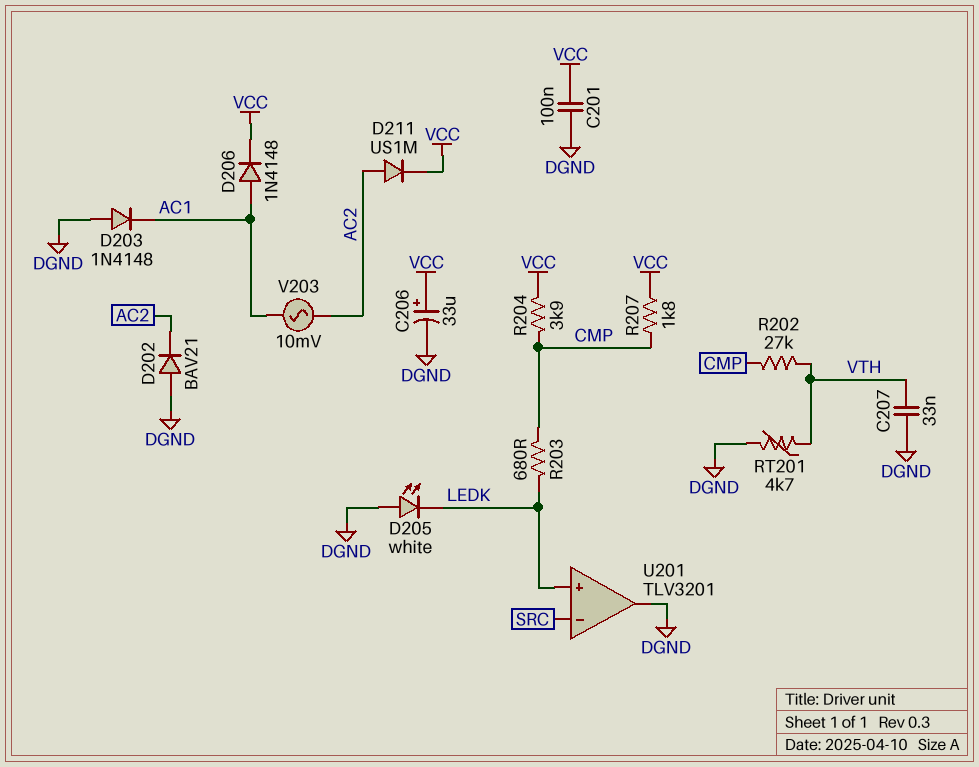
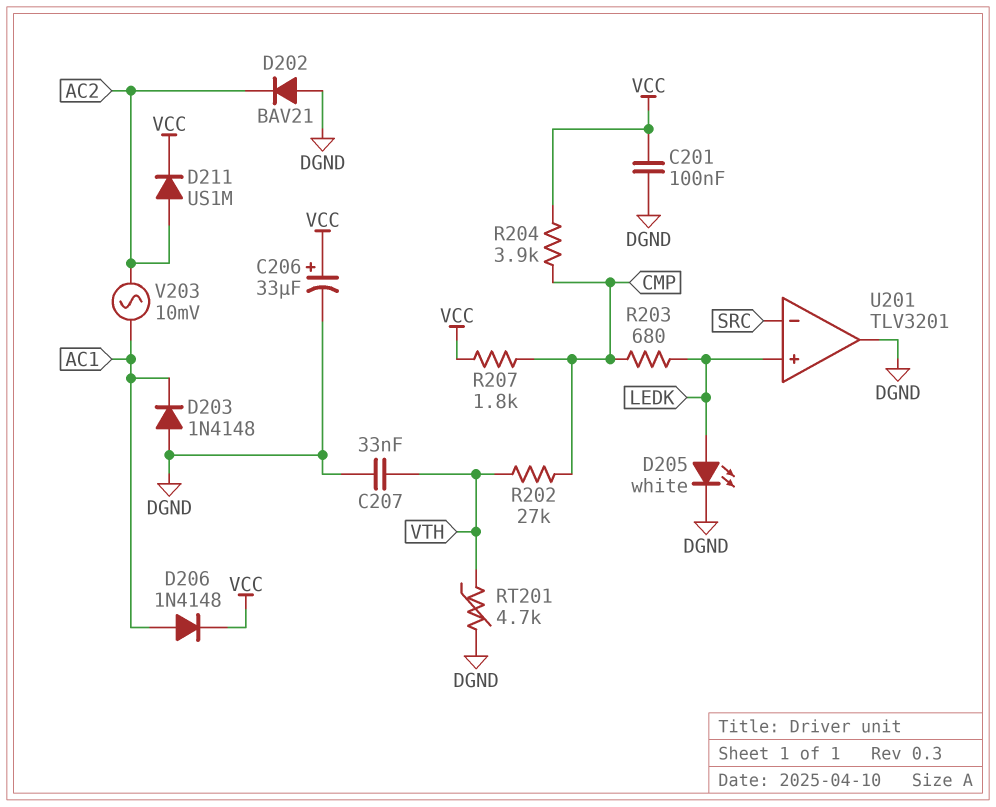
D205: LED white (A DGND, K LEDK) -> LED white (A LEDK, K DGND)

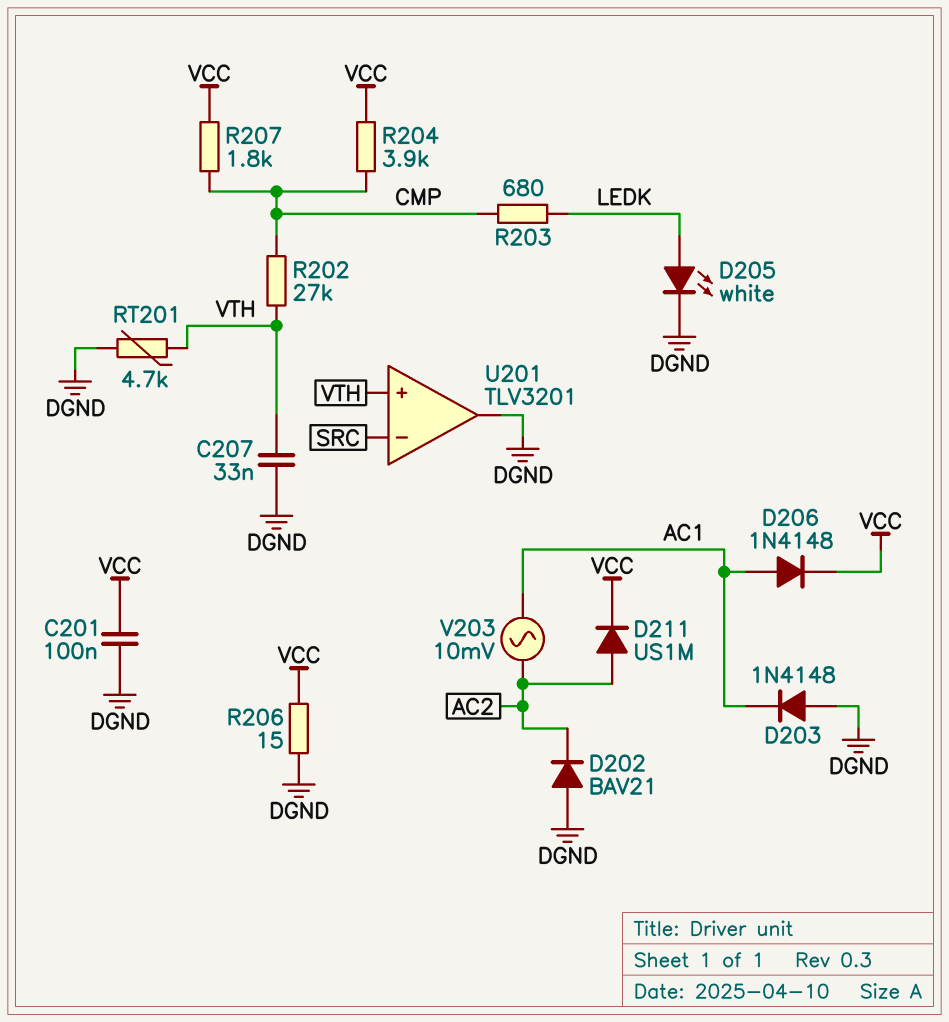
C206: 33uF (plus VCC, minus DGND) -> none
R206: none -> 15 (DGND, VCC)
U201 pin in+: LEDK -> VTH

